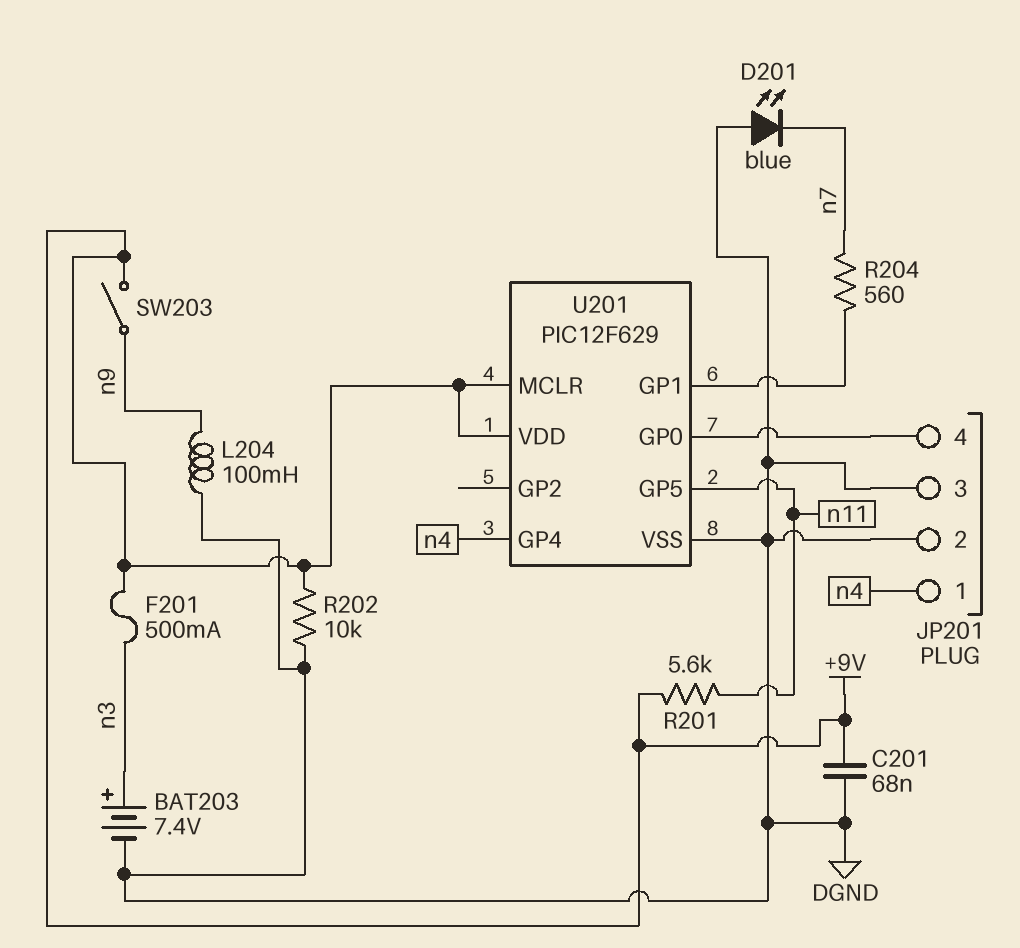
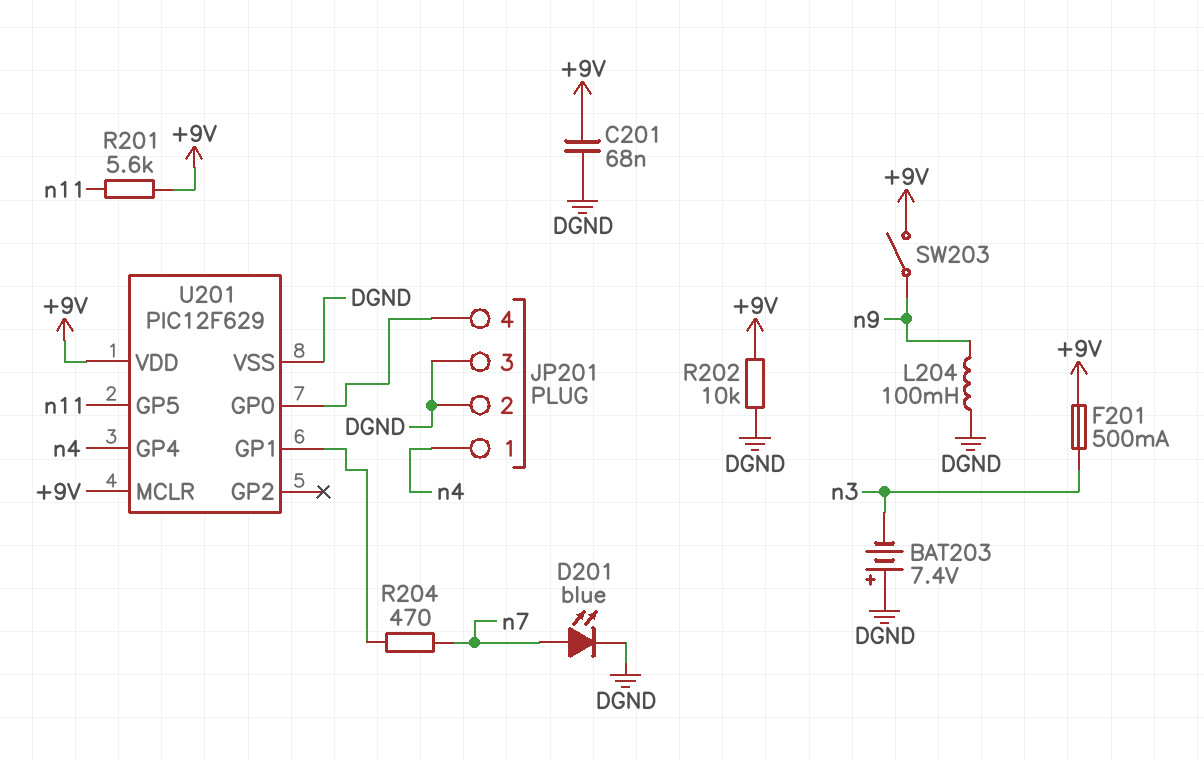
BAT203: 7.4V (plus n3, minus DGND) -> 7.4V (plus DGND, minus n3)
D201: LED blue (A DGND, K n7) -> LED blue (A n7, K DGND)
R204: 560 (U201/GP1, n7) -> 470 (U201/GP1, n7)

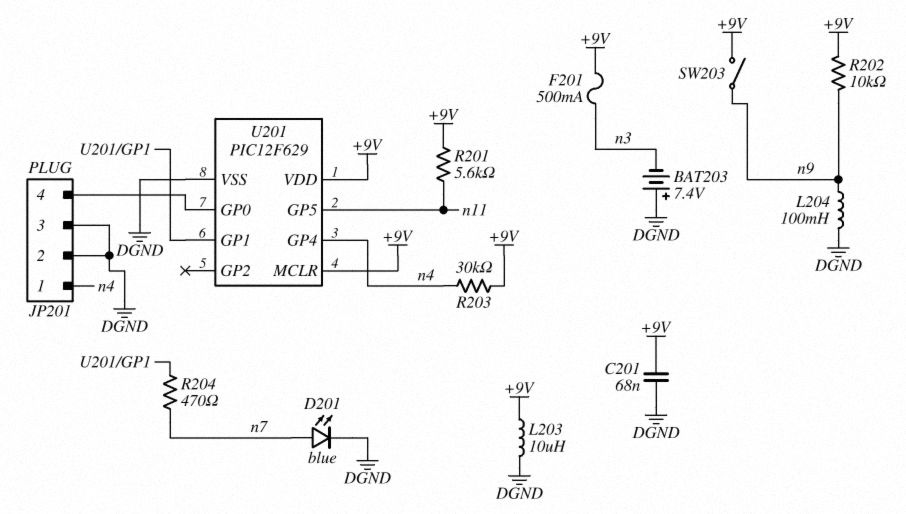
L203: none -> 10uH (+9V, DGND)
R202: 10k (+9V, DGND) -> 10k (+9V, n9)
R203: none -> 30k (+9V, n4)

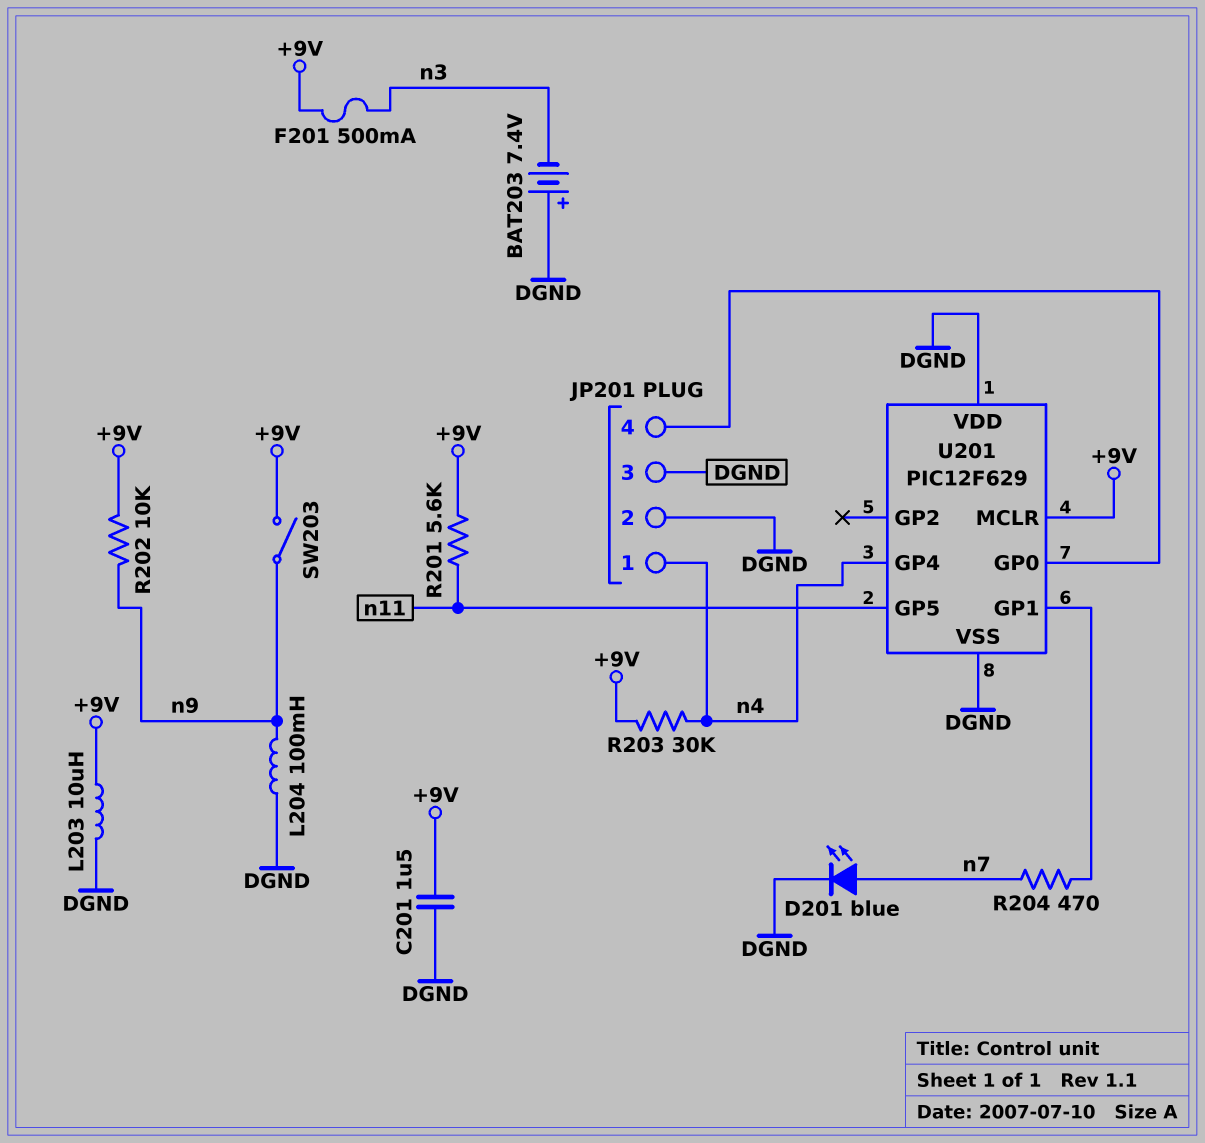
C201: 68nF (+9V, DGND) -> 1.5uF (+9V, DGND)
U201 pin VDD: +9V -> DGND

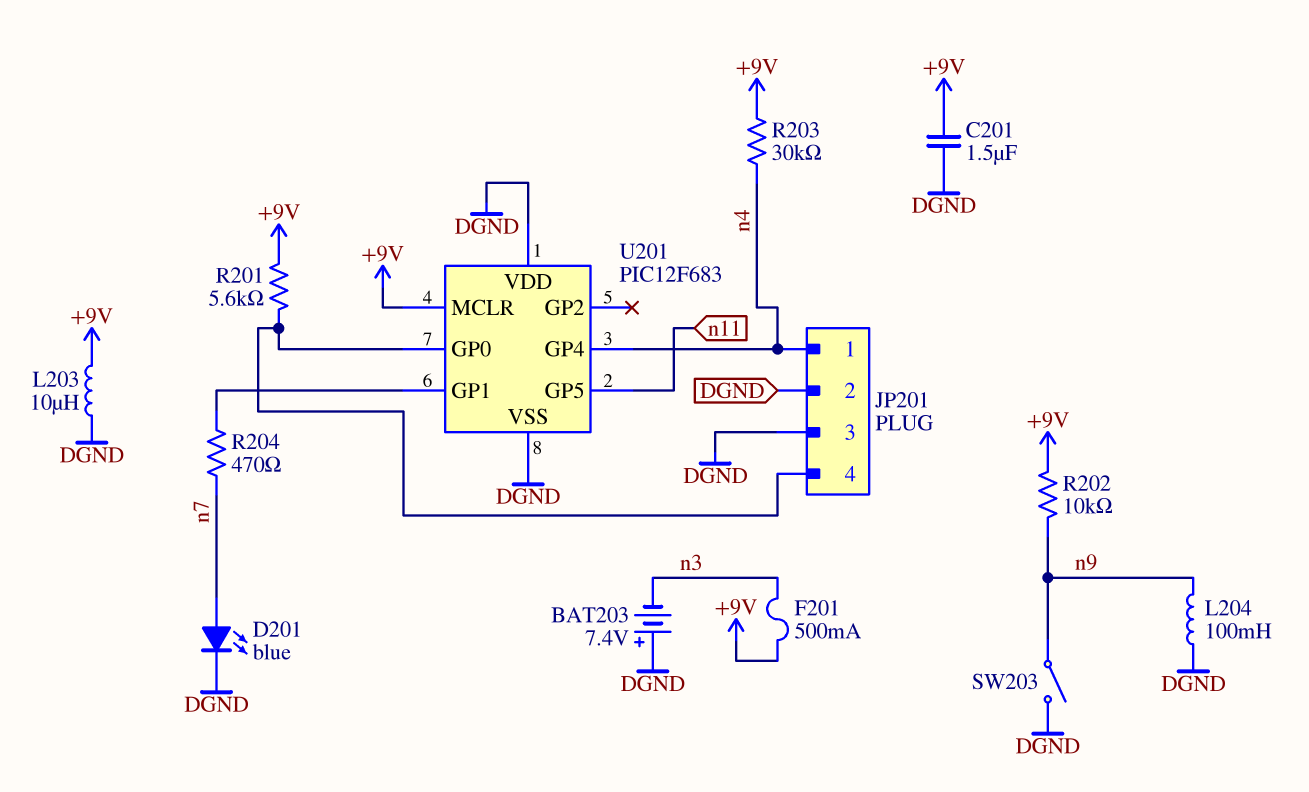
R201: 5.6k (+9V, n11) -> 5.6k (+9V, JP201/4)
SW203: switch (+9V, n9) -> switch (DGND, n9)
U201: PIC12F629 -> PIC12F683

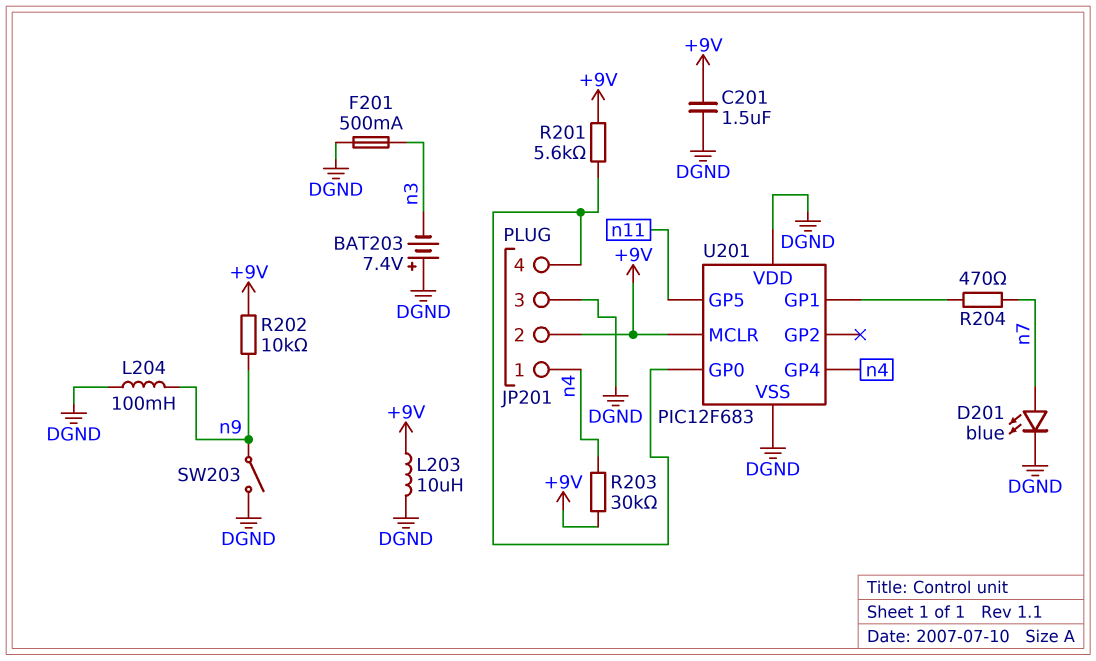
F201: 500mA (+9V, n3) -> 500mA (DGND, n3)
JP201 pin 2: DGND -> +9V

